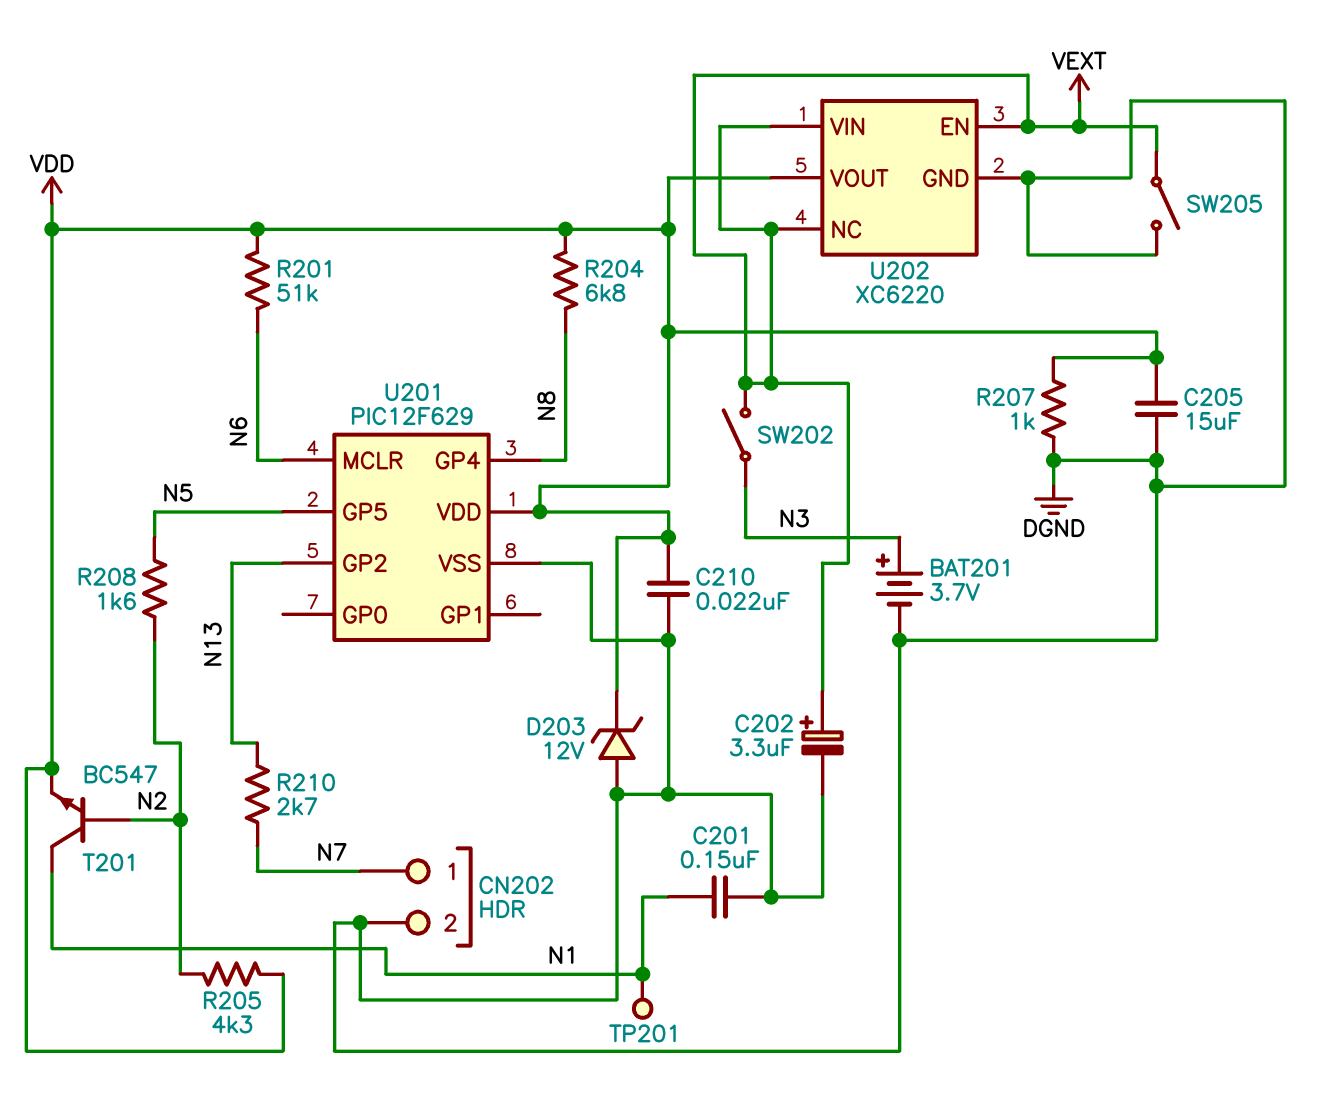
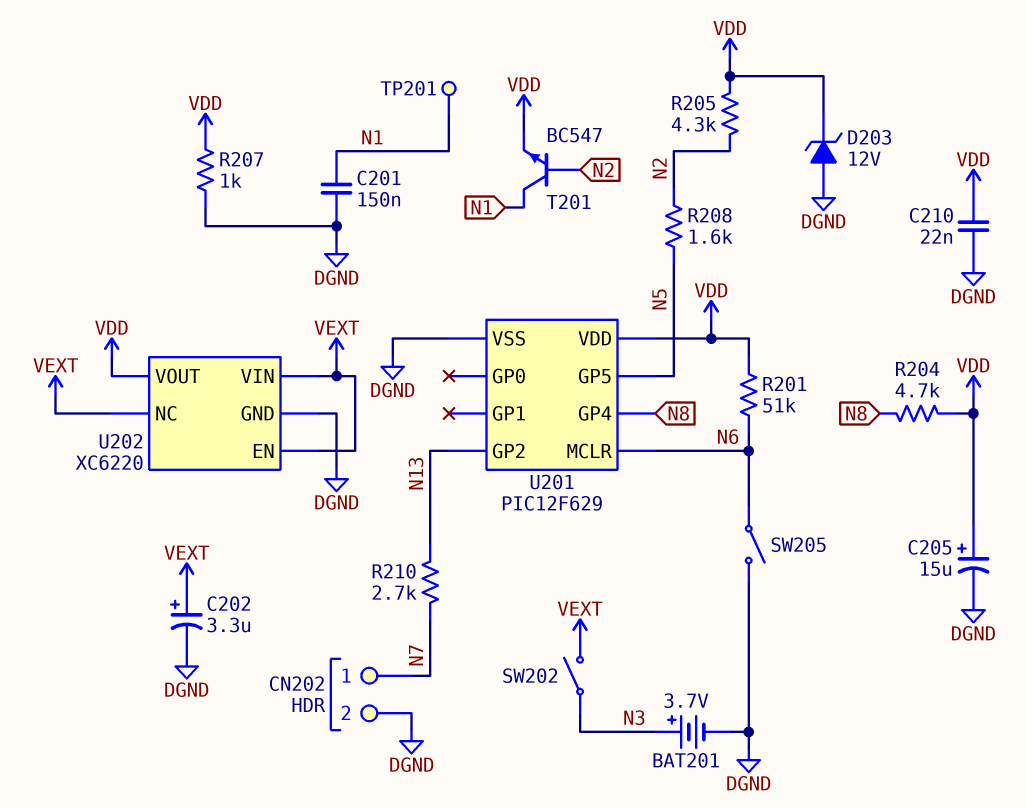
C205: 15uF (DGND, VDD) -> 15uF (plus VDD, minus DGND)
R204: 6.8k (N8, VDD) -> 4.7k (N8, VDD)
SW205: switch (DGND, VEXT) -> switch (DGND, N6)

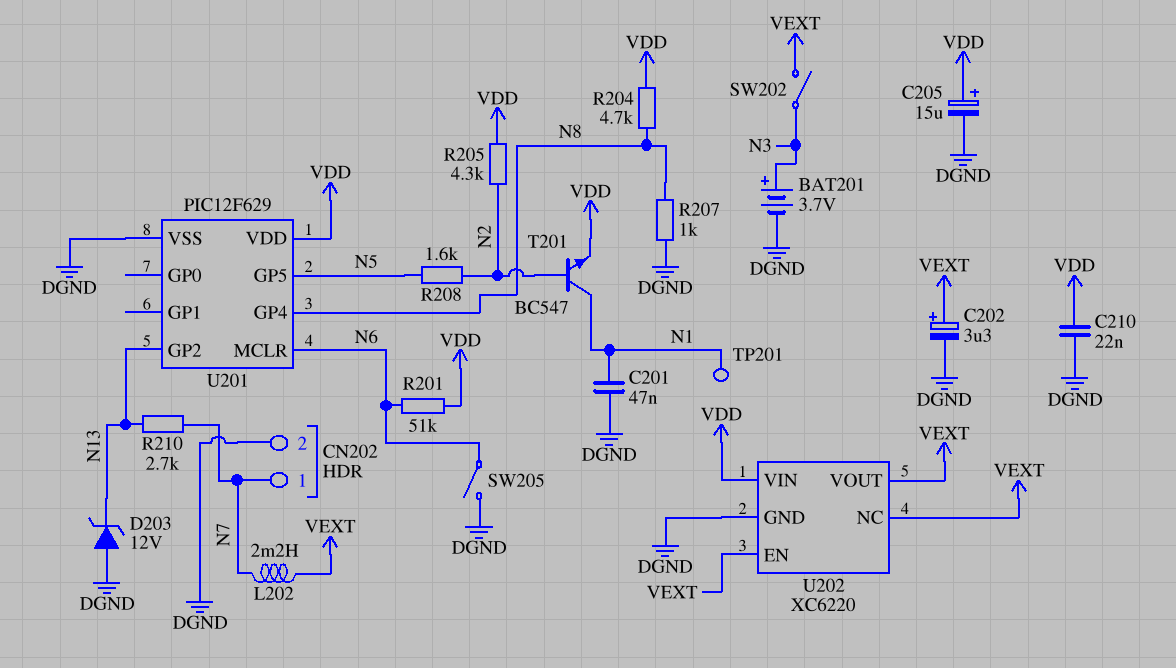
C201: 150nF (DGND, N1) -> 47nF (DGND, N1)
D203: zener 12V (A DGND, K VDD) -> zener 12V (A DGND, K N13)
L202: none -> 2.2mH (N7, VEXT)
R207: 1k (DGND, VDD) -> 1k (DGND, N8)
U202 pin VIN: VEXT -> VDD
U202 pin VOUT: VDD -> VEXT

